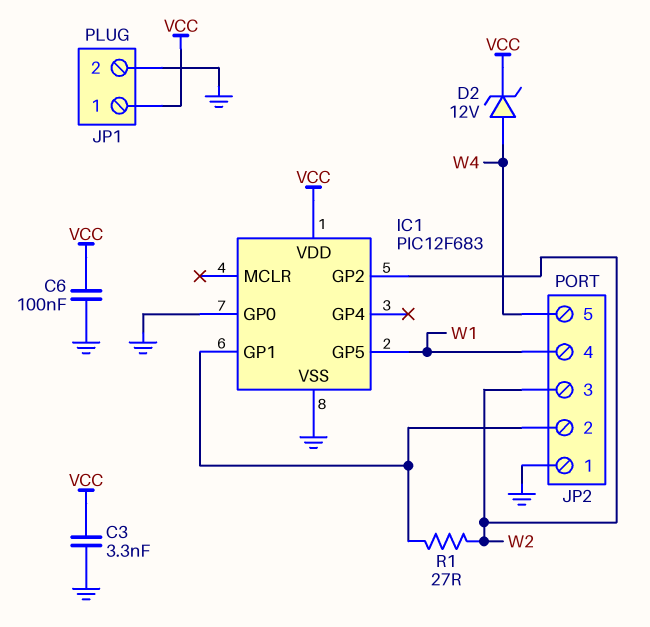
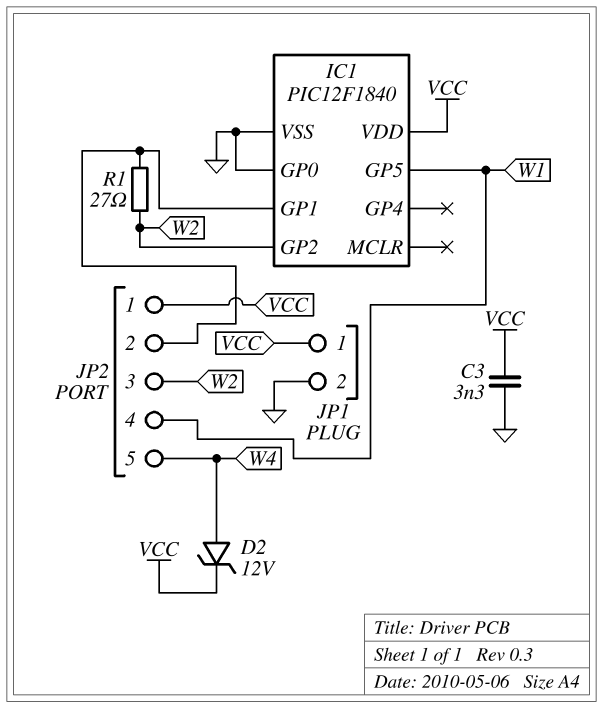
C6: 100nF (GND, VCC) -> none
IC1: PIC12F683 -> PIC12F1840
JP2 pin 1: GND -> VCC

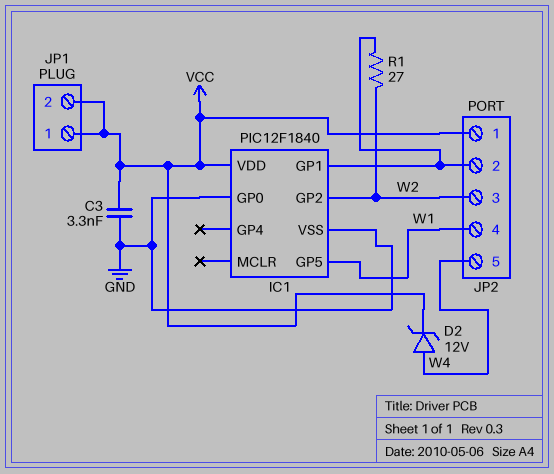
JP1 pin 2: GND -> VCC

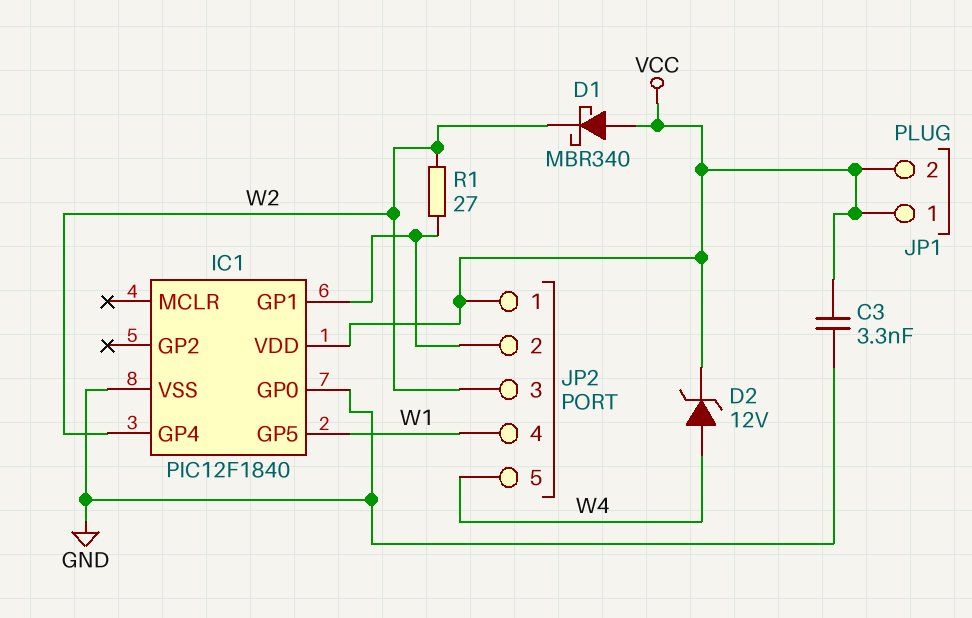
D1: none -> schottky MBR340 (A VCC, K W2)
IC1 pin GP2: W2 -> none
IC1 pin GP4: none -> W2

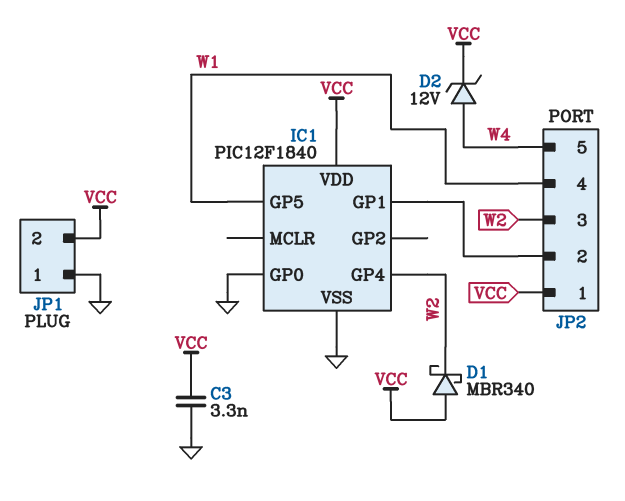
JP1 pin 1: VCC -> GND
R1: 27 (IC1/GP1, W2) -> none

